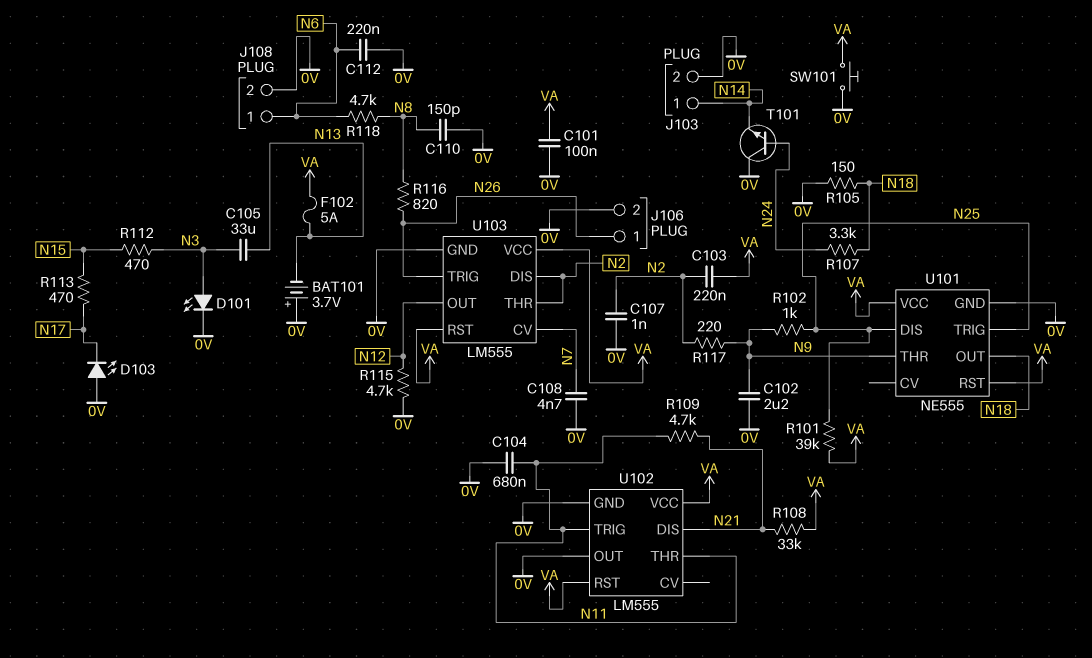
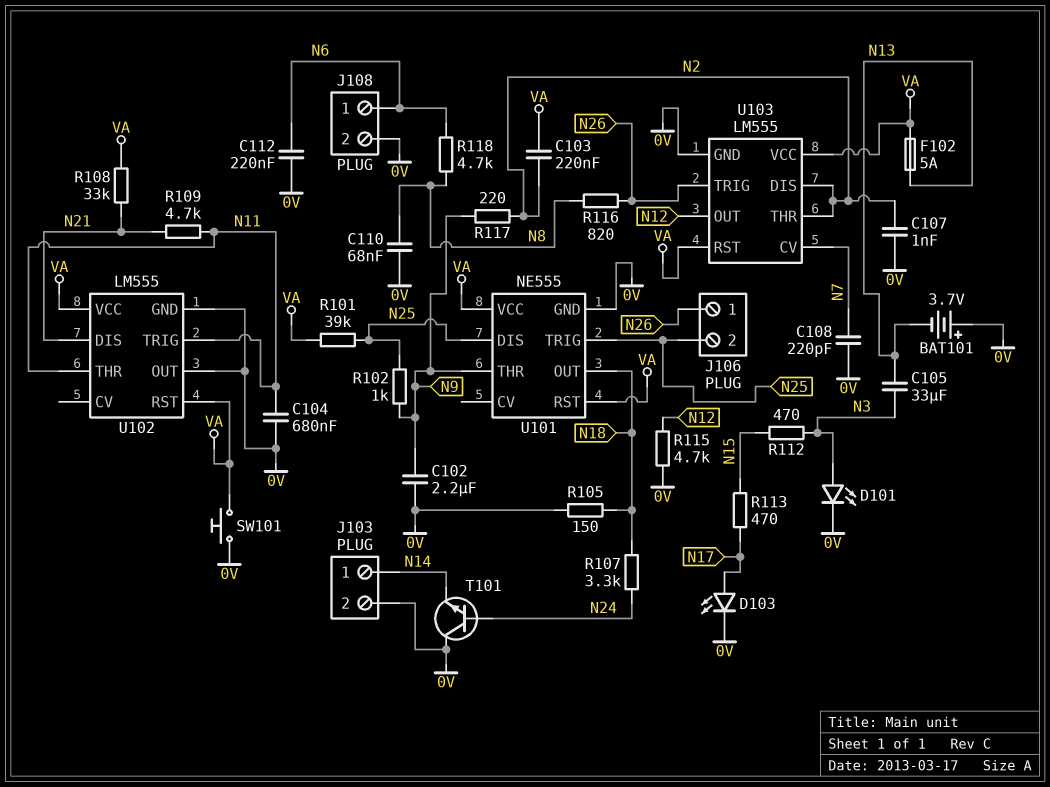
C101: 100nF (0V, VA) -> none
C108: 4.7nF (0V, N7) -> 220pF (0V, N7)
C110: 150pF (0V, N8) -> 68nF (0V, N8)
D103: LED (A 0V, K N17) -> LED (A N17, K 0V)
J106 pin 2: 0V -> N25

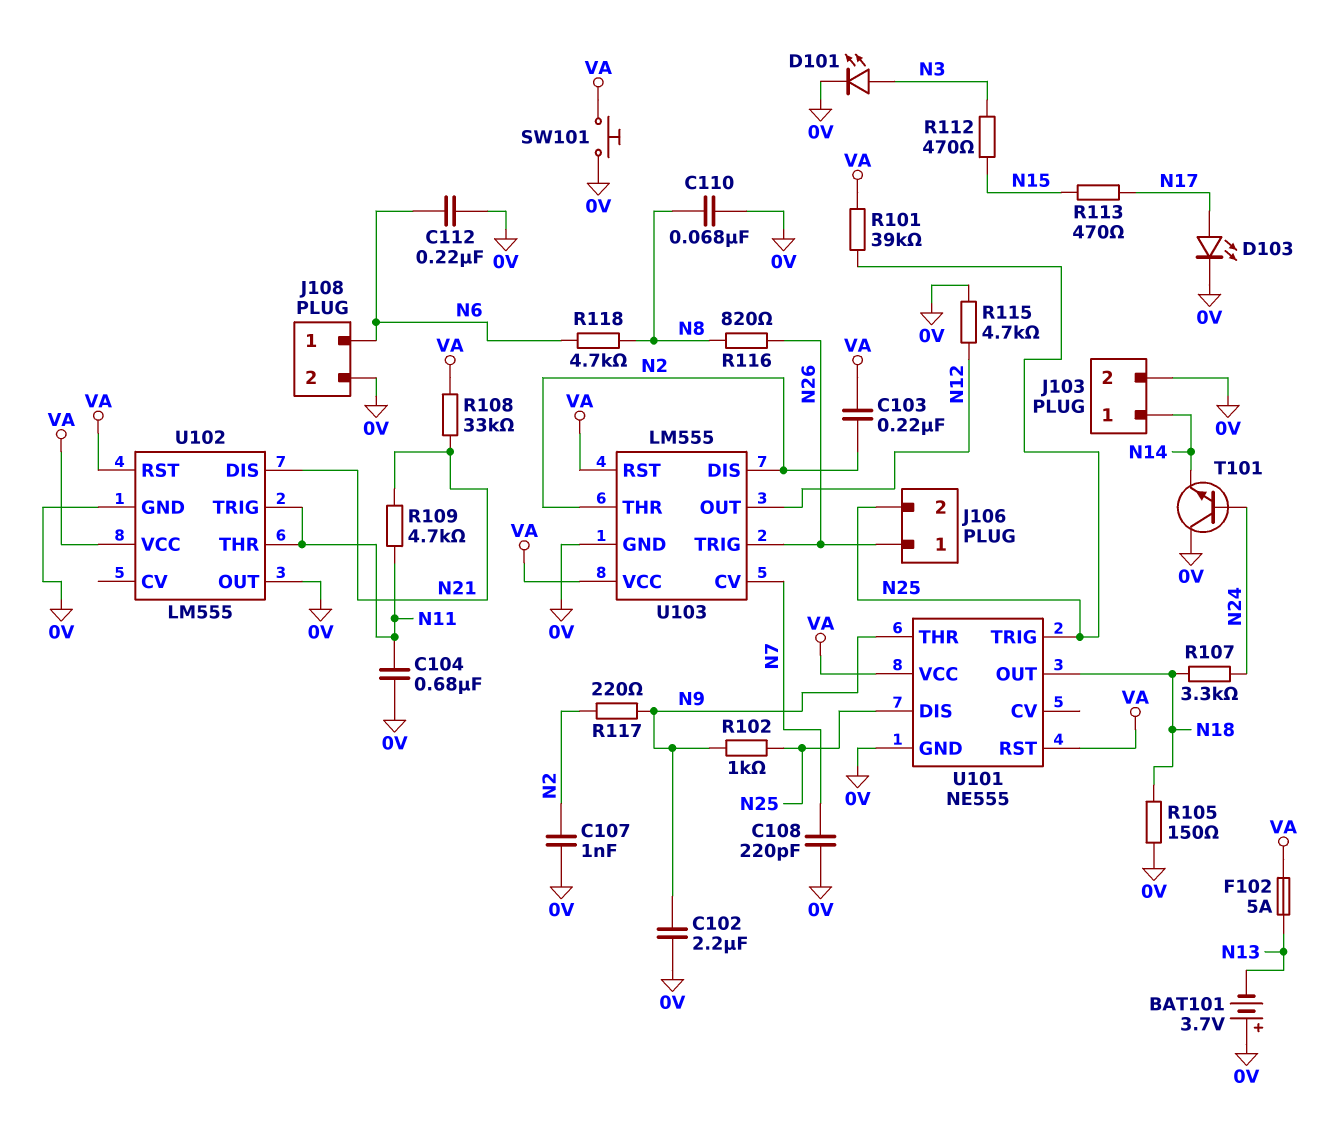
C105: 33uF (N3, N13) -> none

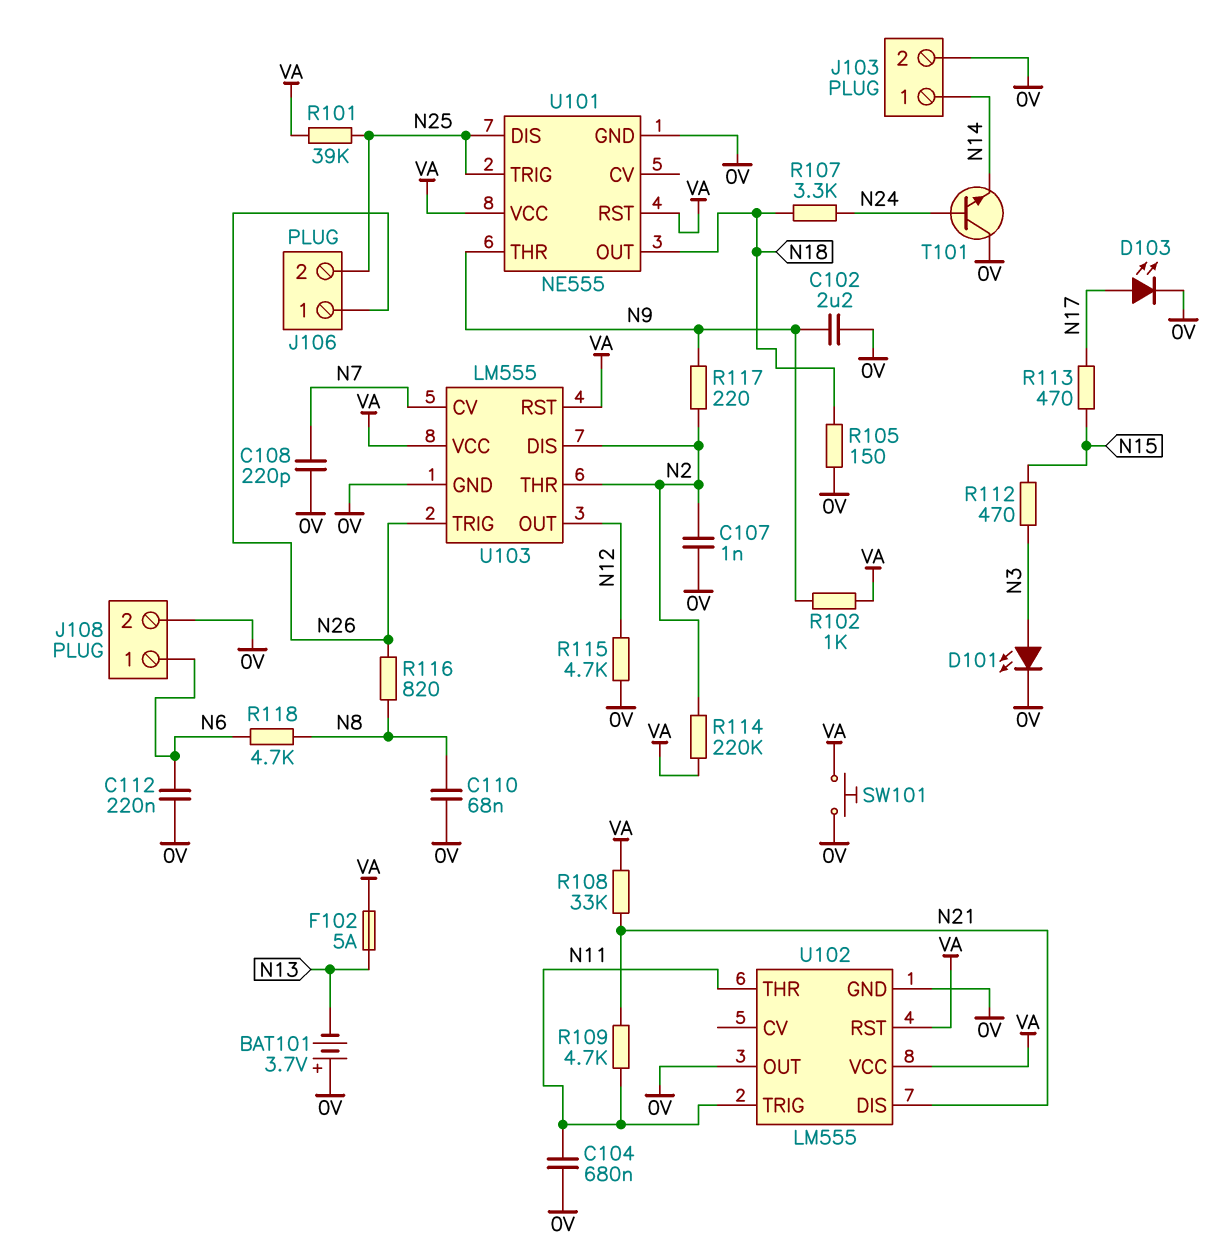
C103: 220nF (N2, VA) -> none
R102: 1k (N9, N25) -> 1k (N9, VA)
R114: none -> 220k (N2, VA)

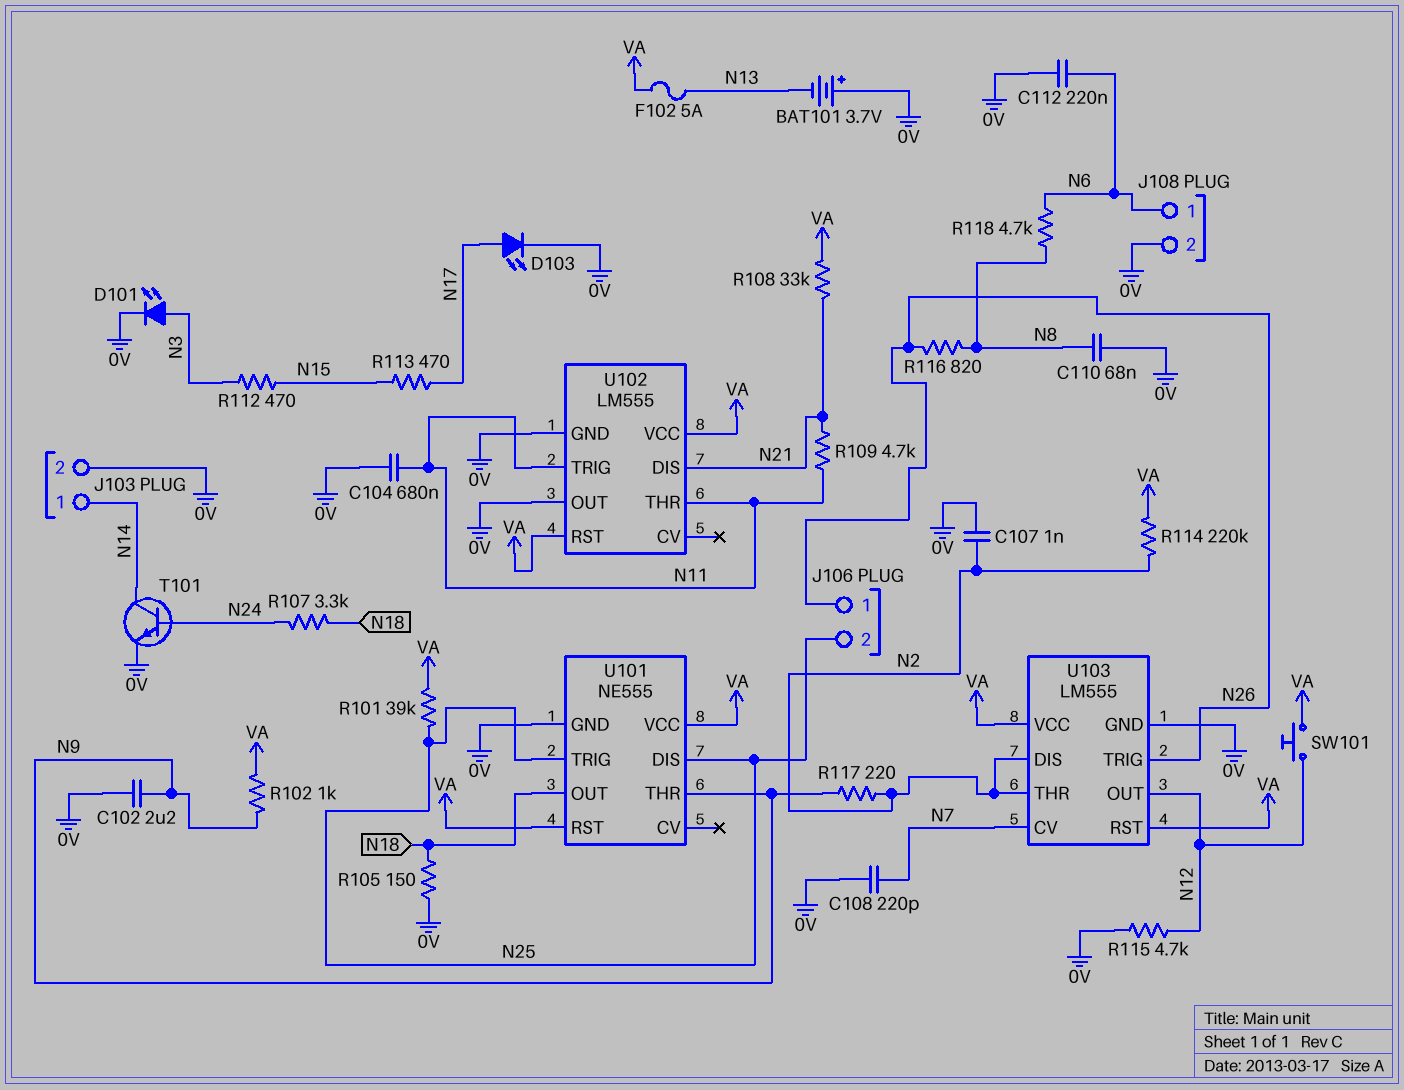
SW101: button (0V, VA) -> button (N12, VA)
T101: NPN (B N24, C 0V, E N14) -> NPN (B N24, C N14, E 0V)

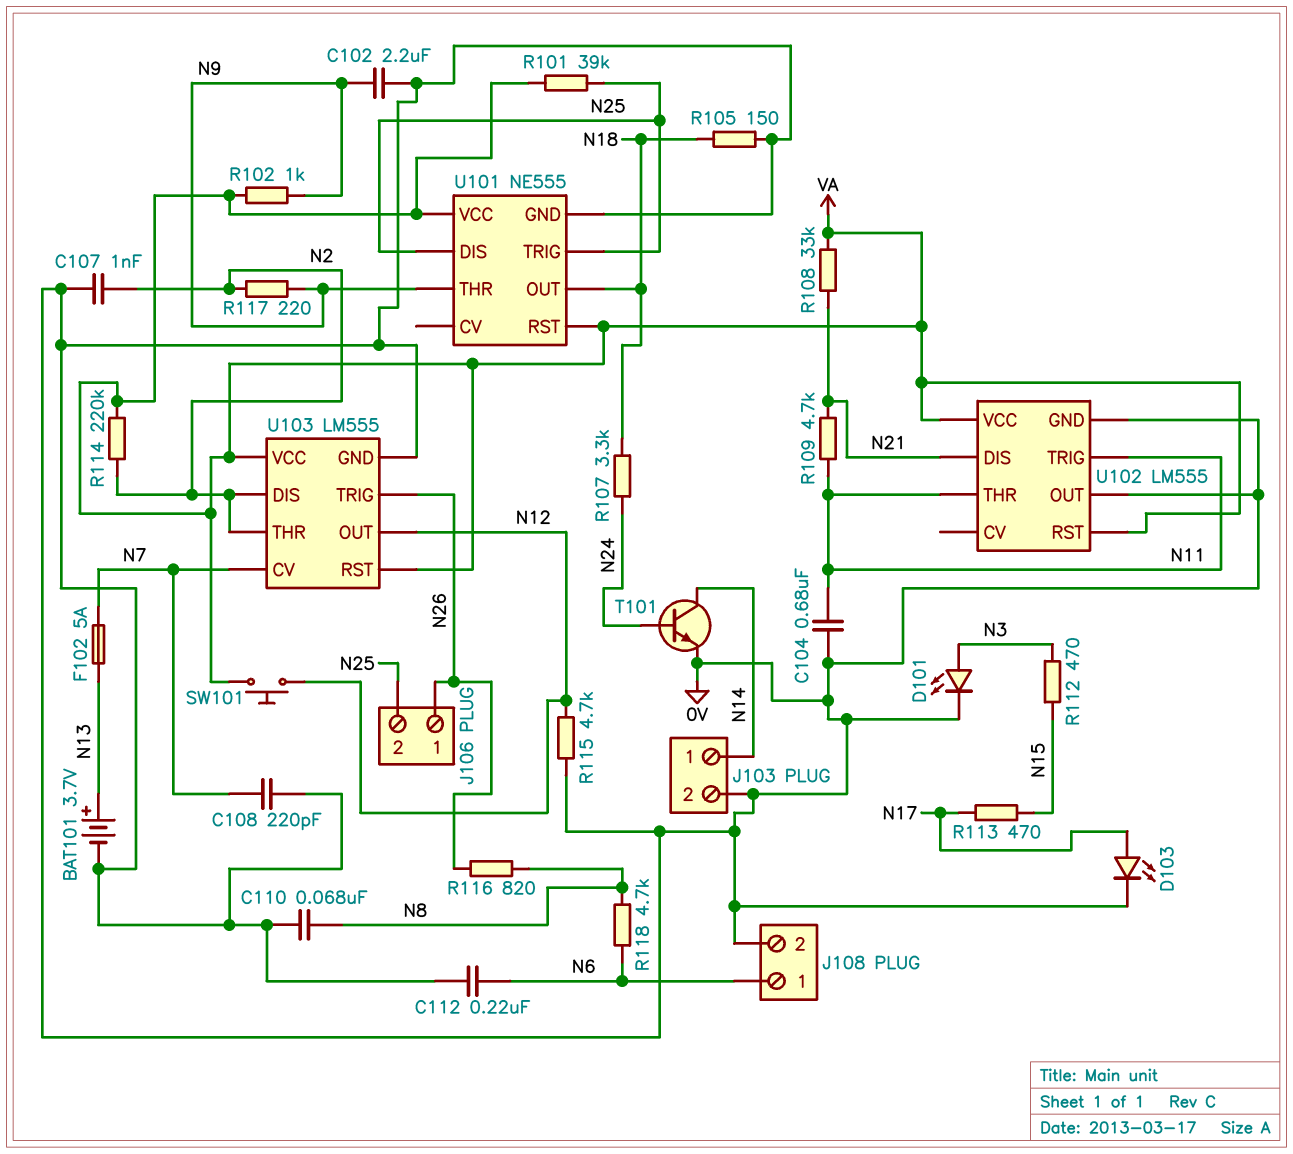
BAT101: 3.7V (plus 0V, minus N13) -> 3.7V (plus N13, minus 0V)
F102: 5A (N13, VA) -> 5A (N7, N13)

